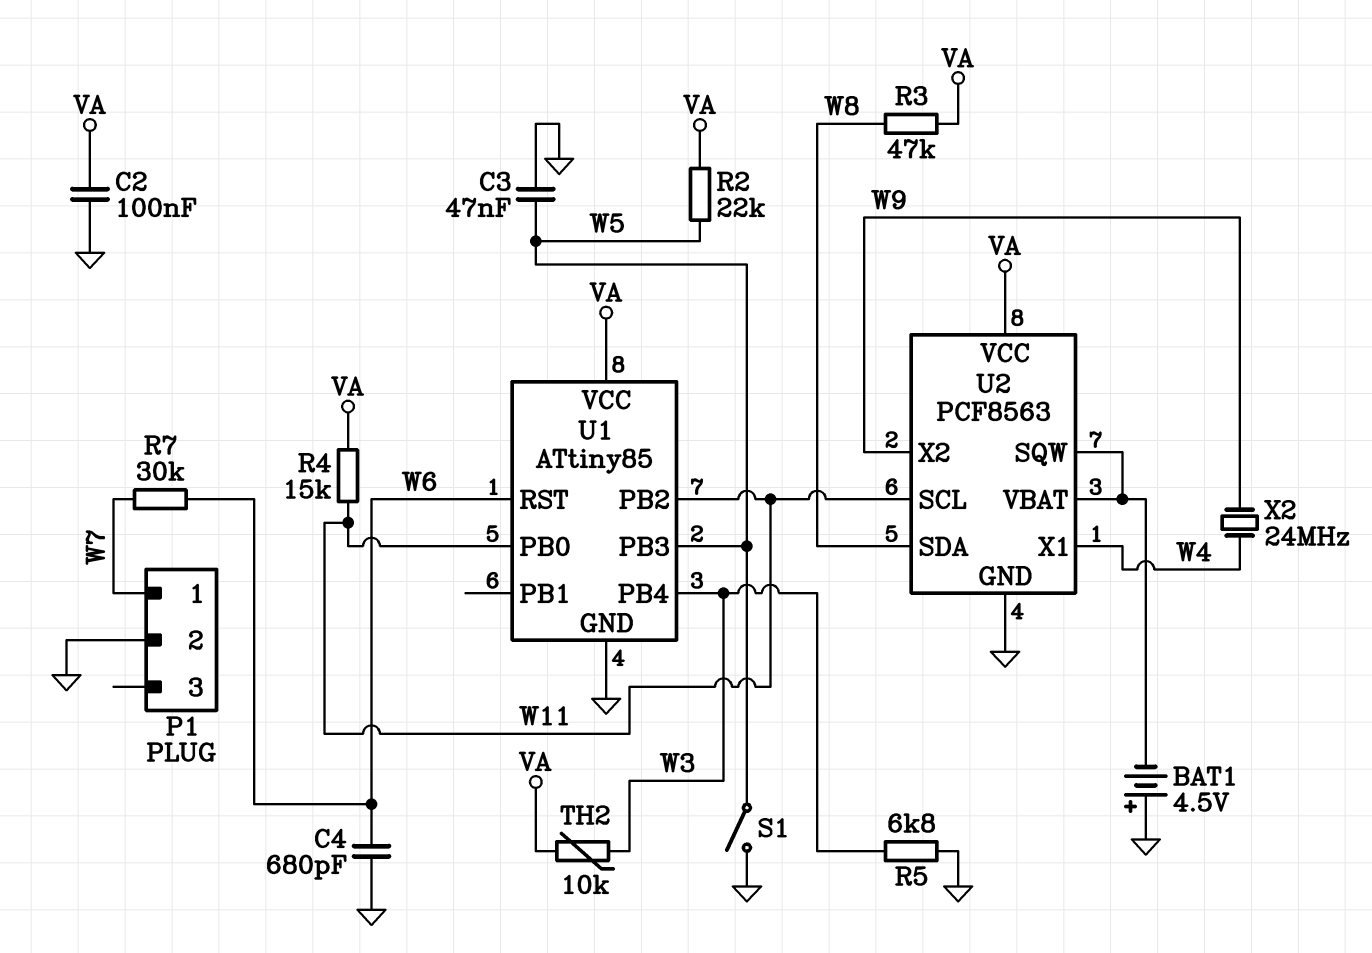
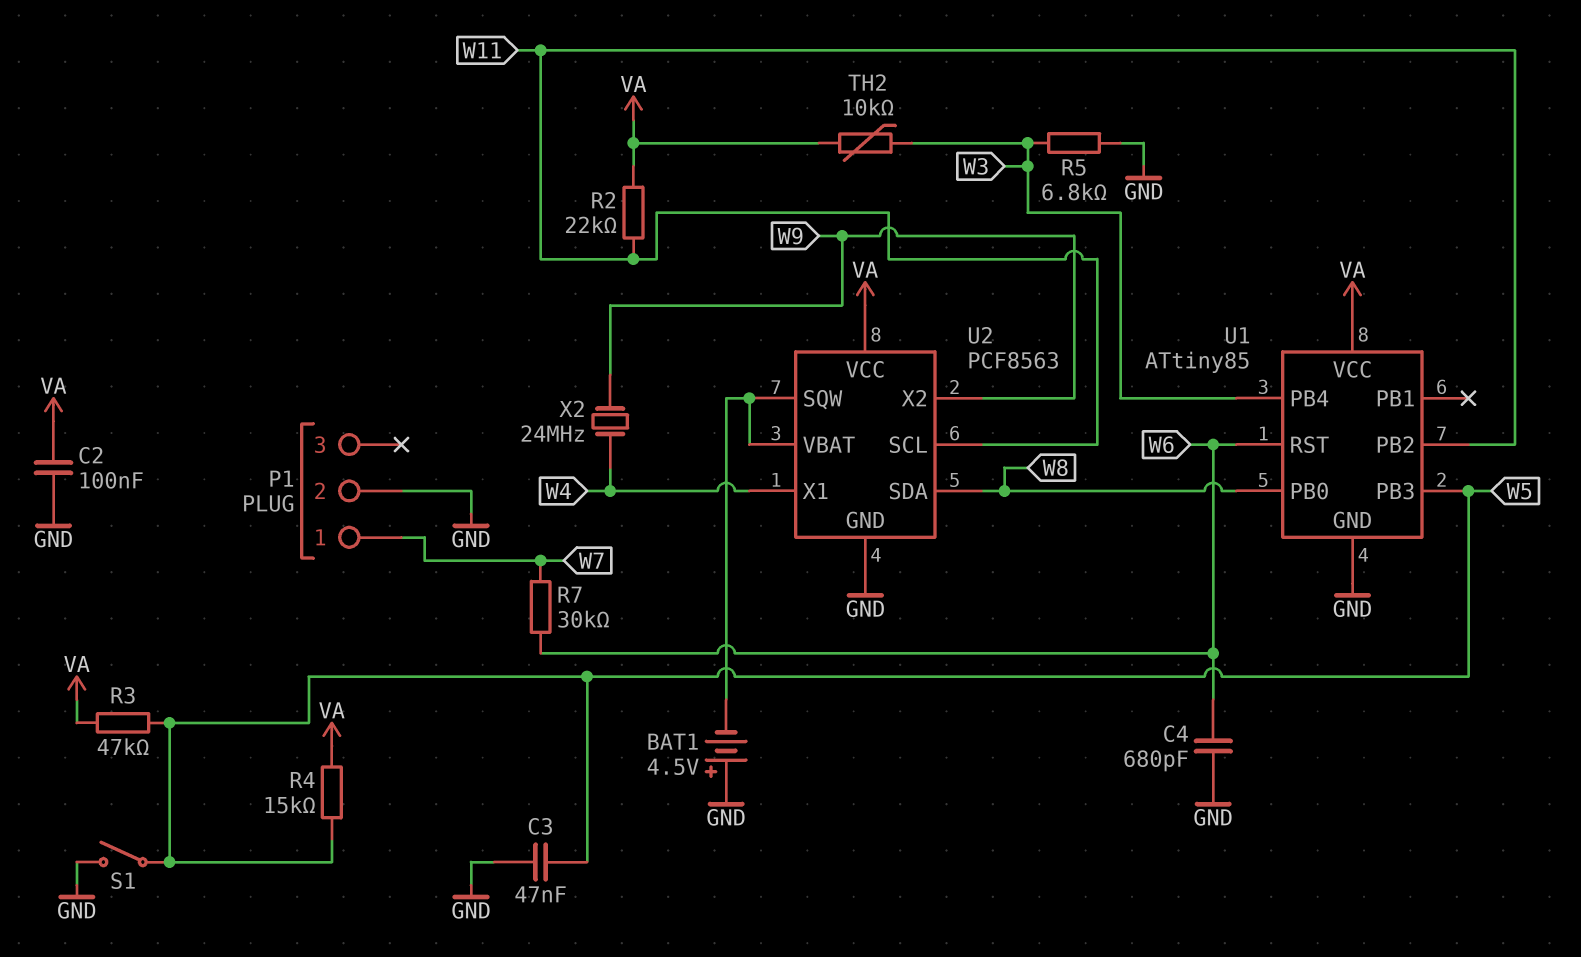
R2: 22k (VA, W5) -> 22k (VA, W11)
R3: 47k (VA, W8) -> 47k (VA, W5)
R4: 15k (VA, W11) -> 15k (VA, W5)
U1 pin PB0: W11 -> W8

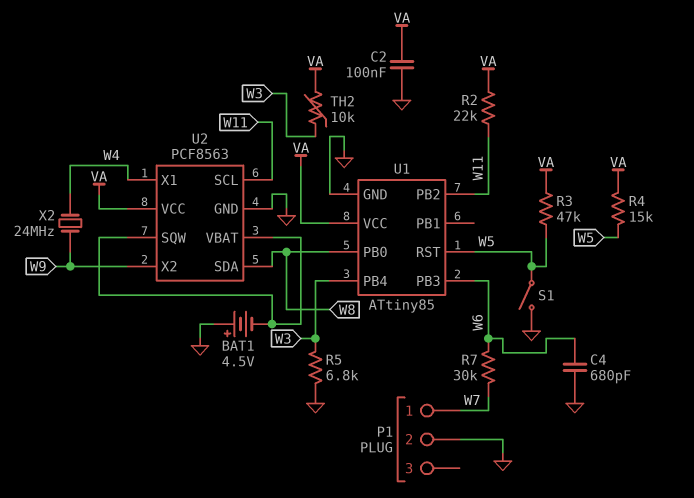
C3: 47nF (GND, W5) -> none
U1 pin PB3: W5 -> W6
U1 pin RST: W6 -> W5

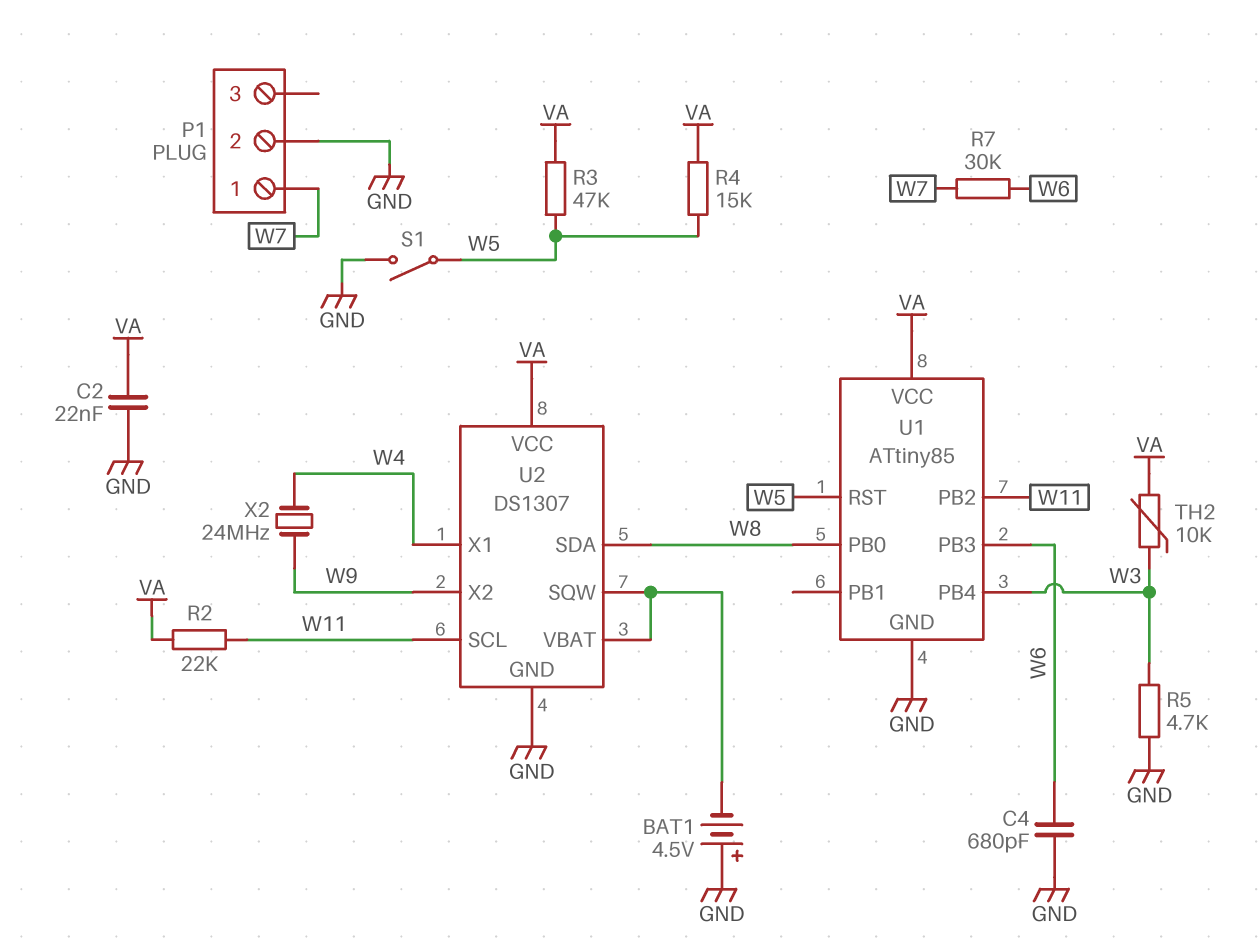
C2: 100nF (GND, VA) -> 22nF (GND, VA)
R5: 6.8k (GND, W3) -> 4.7k (GND, W3)
U2: PCF8563 -> DS1307

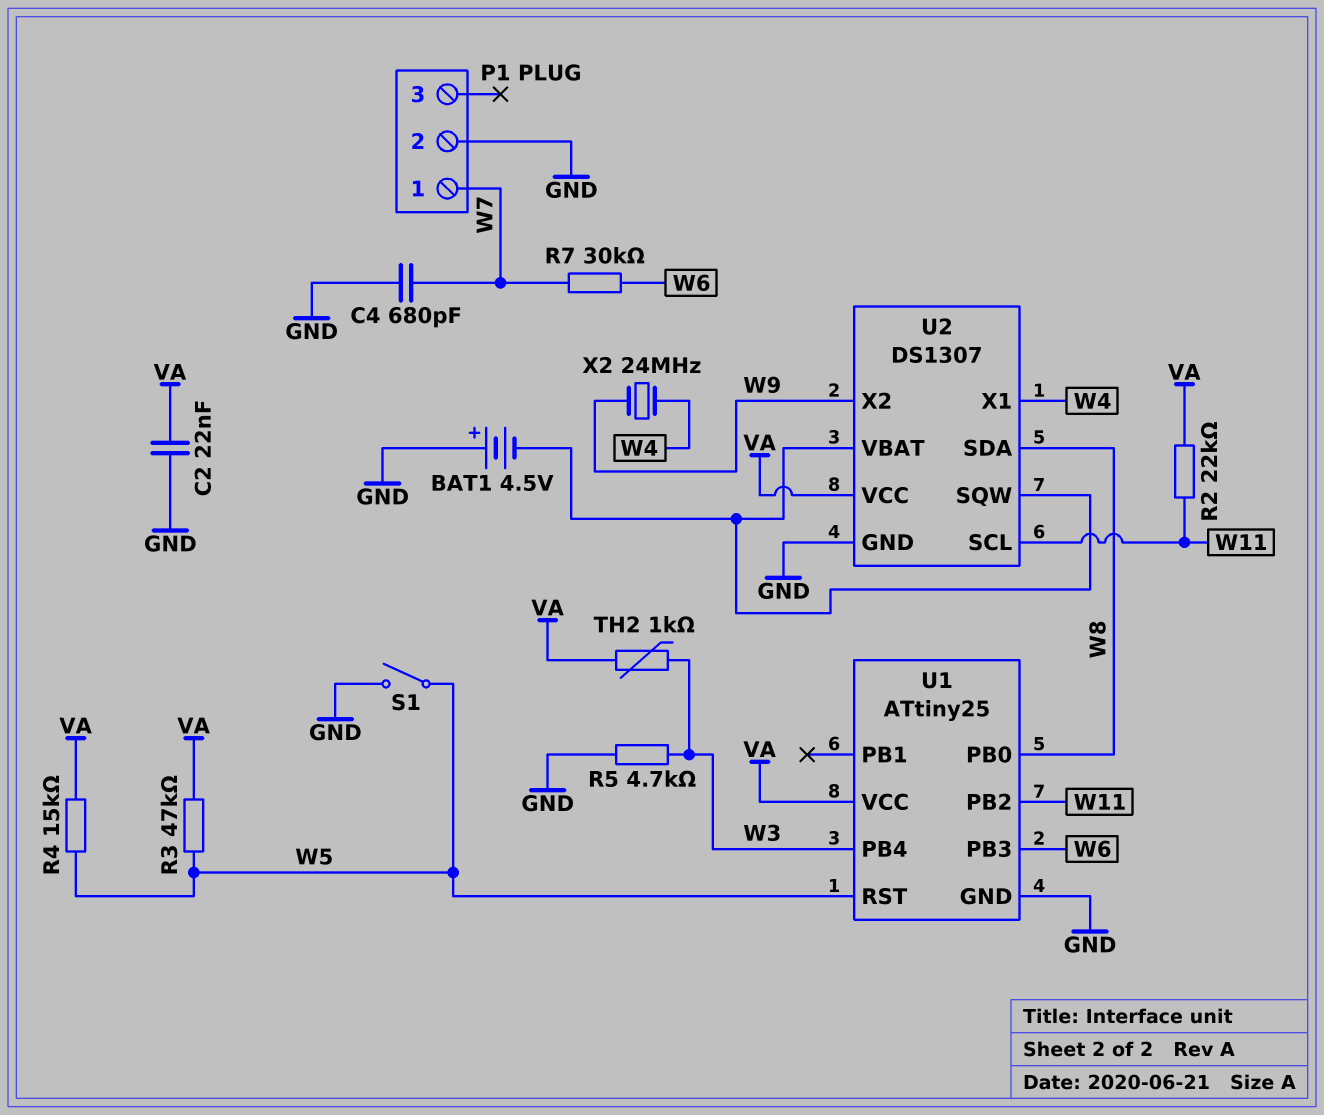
C4: 680pF (GND, W6) -> 680pF (GND, W7)
TH2: 10k (VA, W3) -> 1k (VA, W3)
U1: ATtiny85 -> ATtiny25

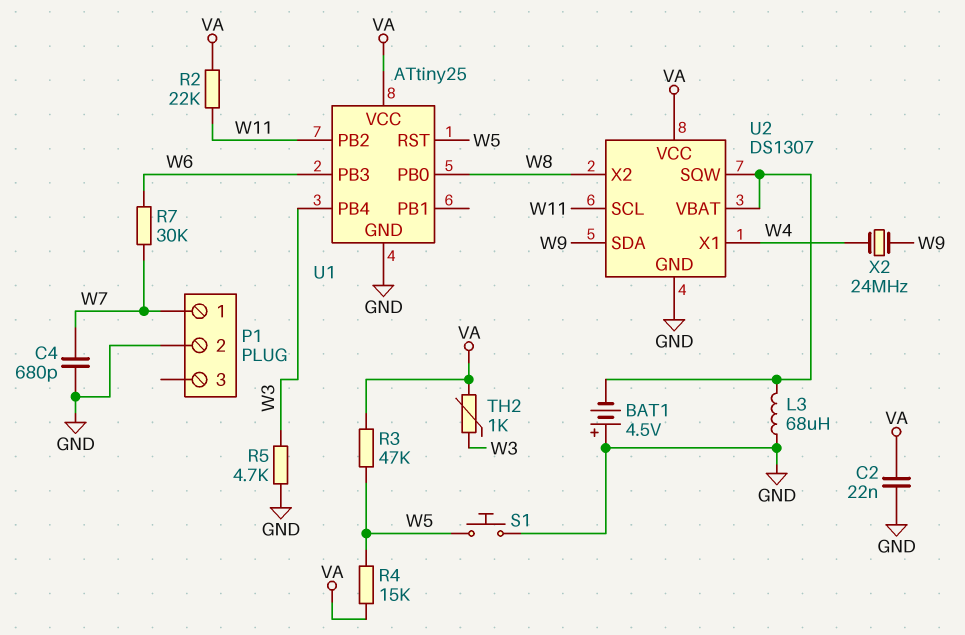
L3: none -> 68uH (GND, U2/SQW)
S1: switch (GND, W5) -> button (GND, W5)
U2 pin SDA: W8 -> W9
U2 pin X2: W9 -> W8

